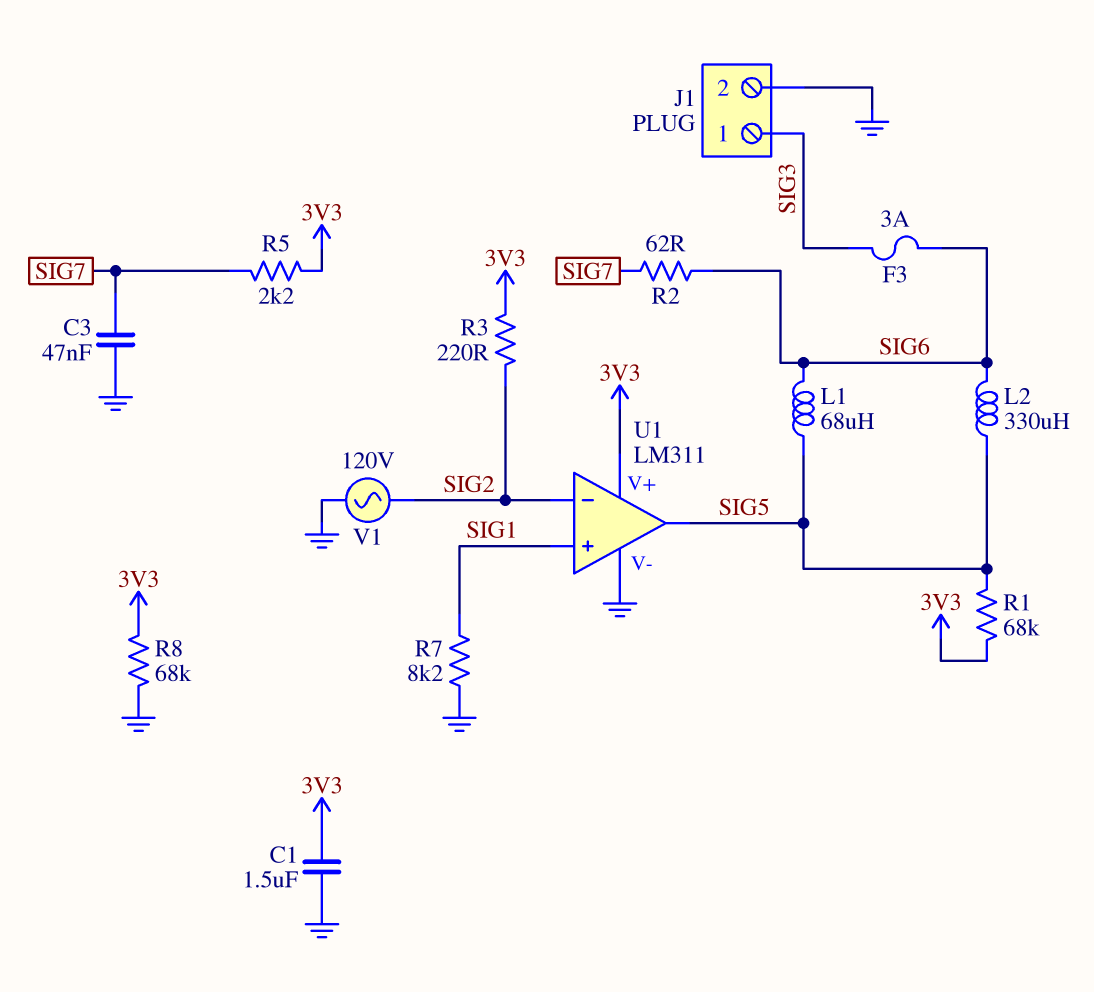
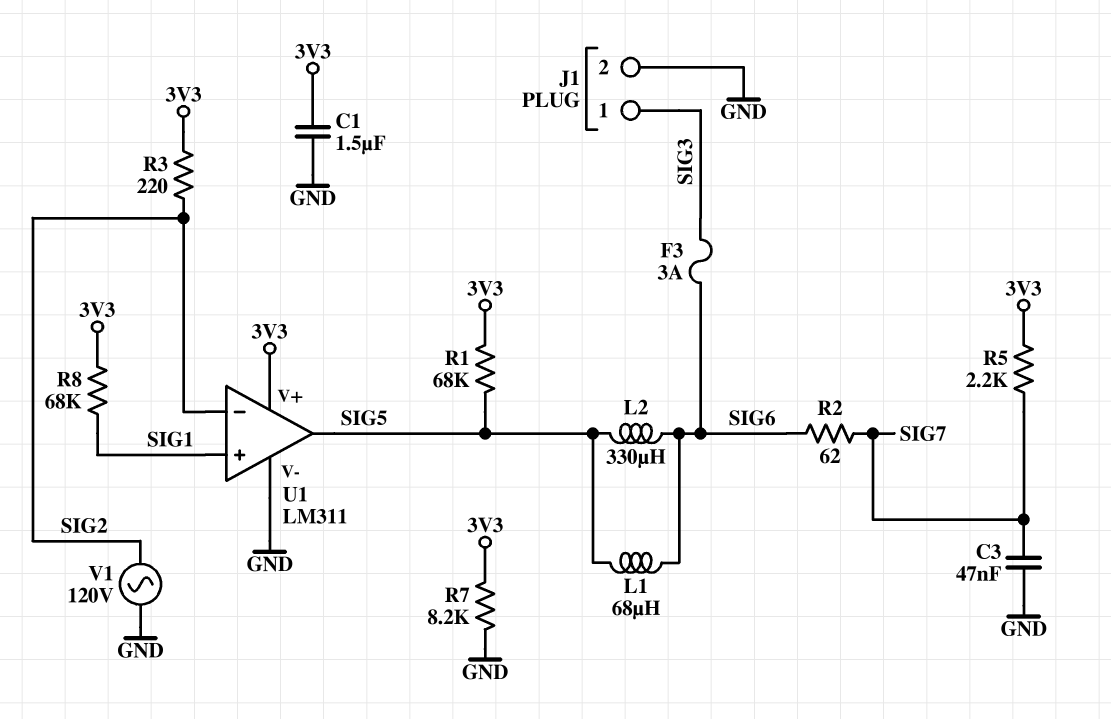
R7: 8.2k (GND, SIG1) -> 8.2k (3V3, GND)
R8: 68k (3V3, GND) -> 68k (3V3, SIG1)

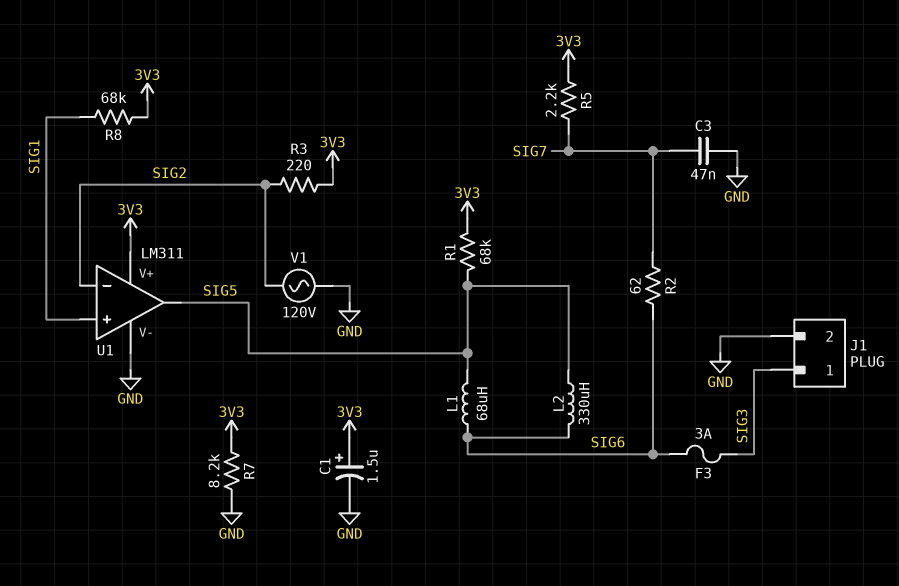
C1: 1.5uF (3V3, GND) -> 1.5uF (plus 3V3, minus GND)

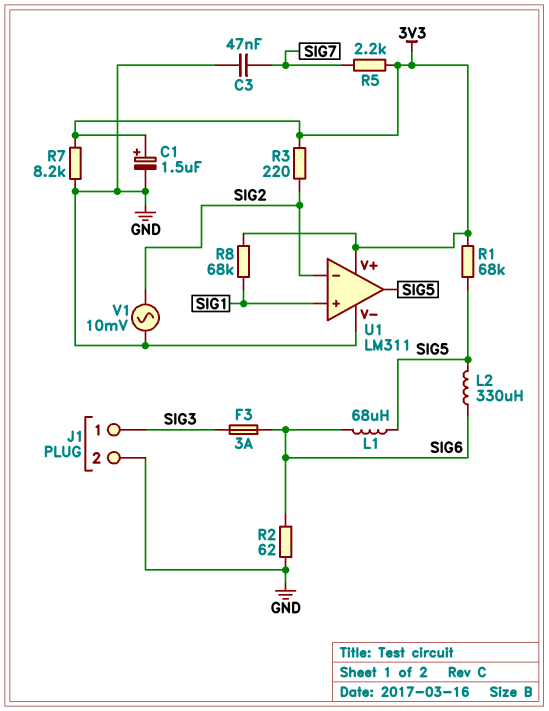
R2: 62 (SIG6, SIG7) -> 62 (GND, SIG6)
V1: AC 120V (GND, SIG2) -> AC 10mV (GND, SIG2)

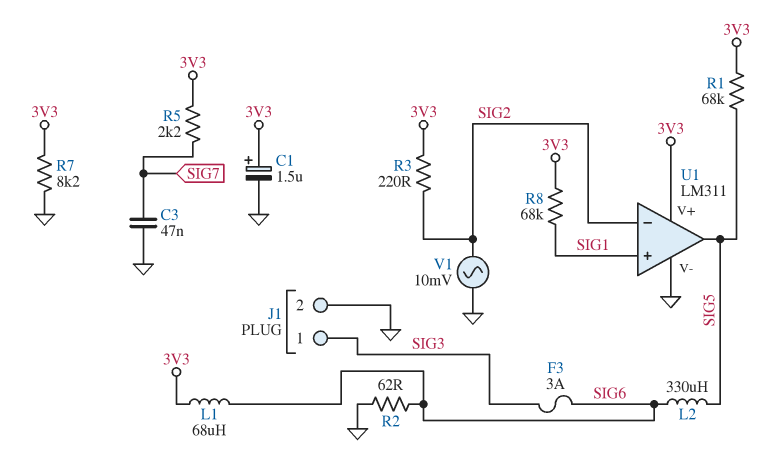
L1: 68uH (SIG5, SIG6) -> 68uH (3V3, SIG6)

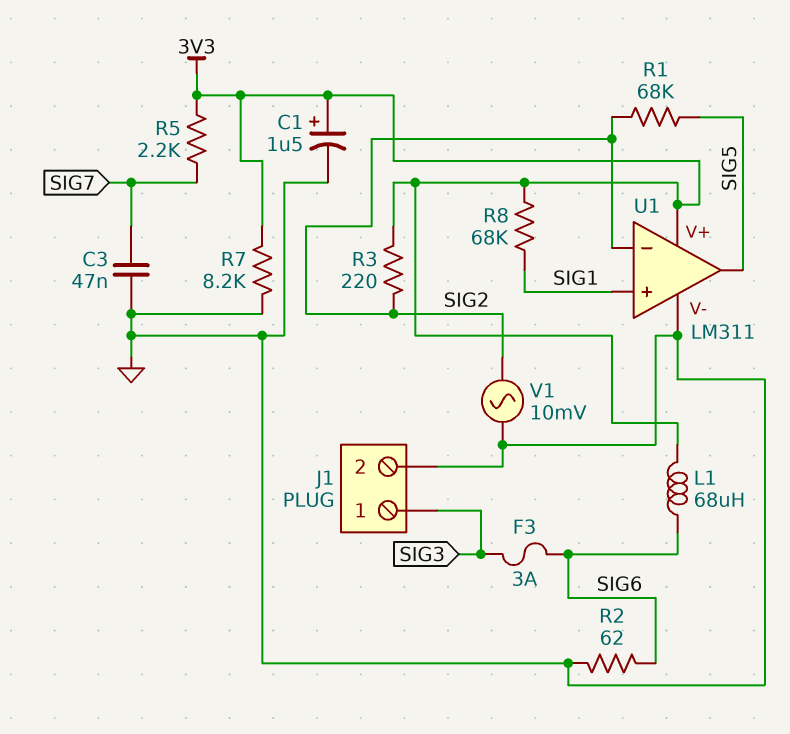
L2: 330uH (SIG5, SIG6) -> none
R1: 68k (3V3, SIG5) -> 68k (SIG2, SIG5)

